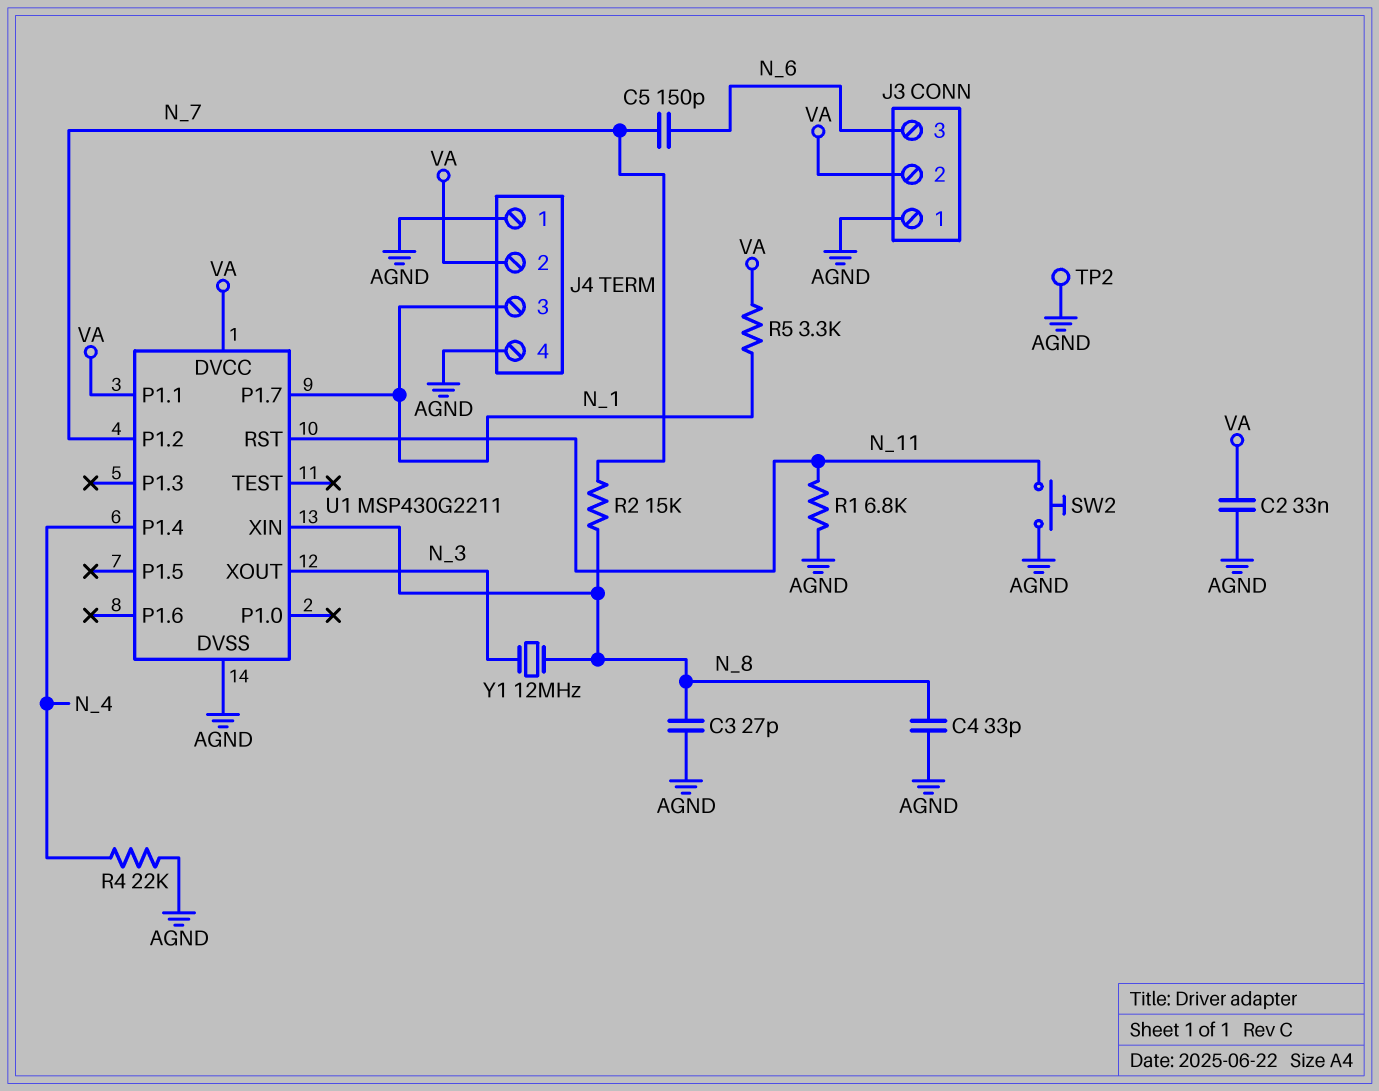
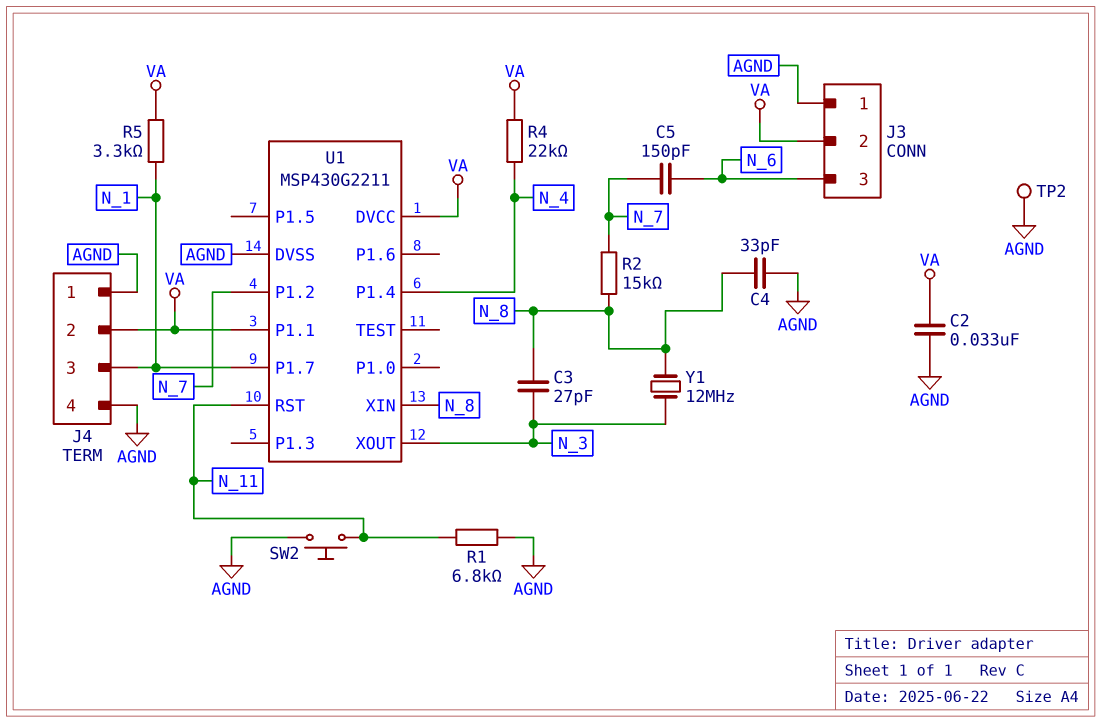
C3: 27pF (AGND, N_8) -> 27pF (N_3, N_8)
R4: 22k (AGND, N_4) -> 22k (N_4, VA)

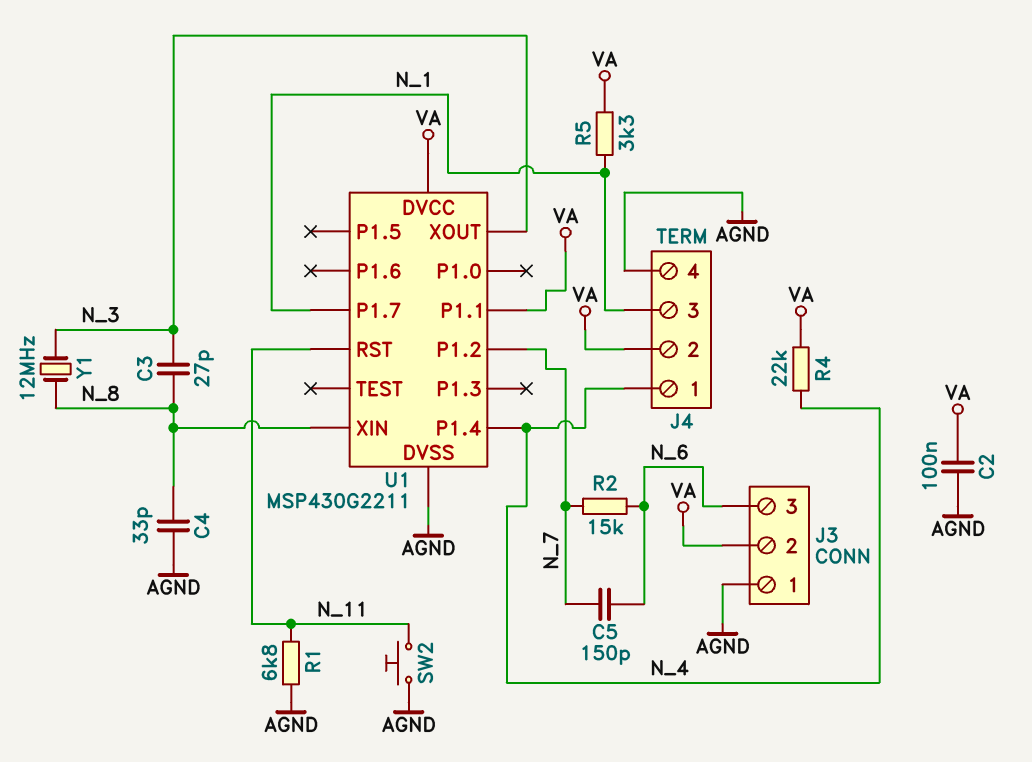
C2: 33nF (AGND, VA) -> 100nF (AGND, VA)
J4 pin 1: AGND -> N_4
R2: 15k (N_7, N_8) -> 15k (N_6, N_7)
TP2: test point (AGND) -> none

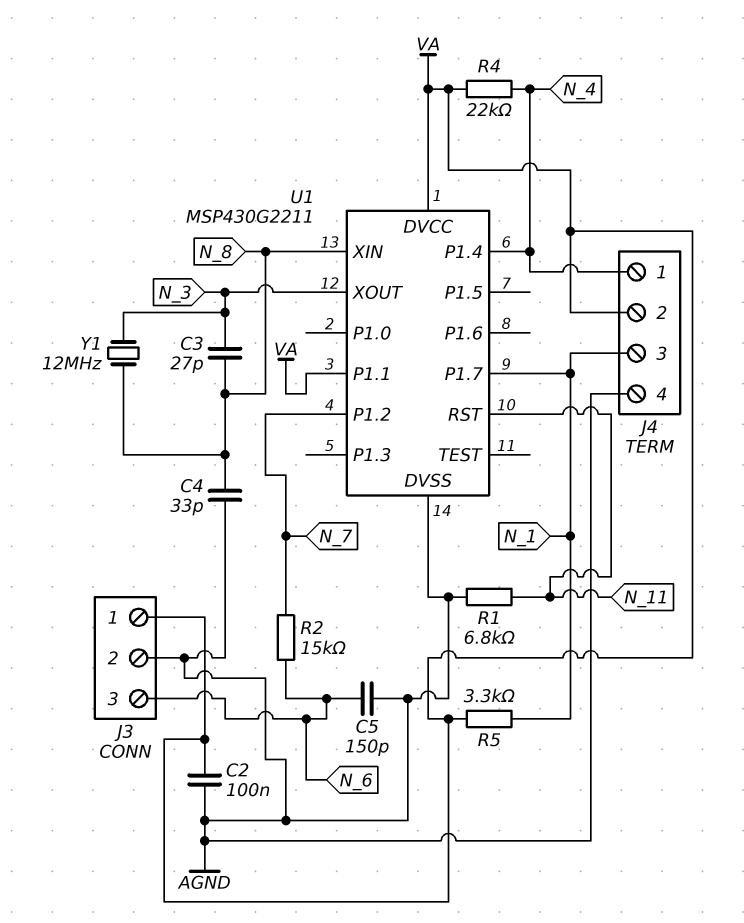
C5: 150pF (N_6, N_7) -> 150pF (AGND, N_6)
J3 pin 1: AGND -> VA
J3 pin 2: VA -> AGND
SW2: button (AGND, N_11) -> none

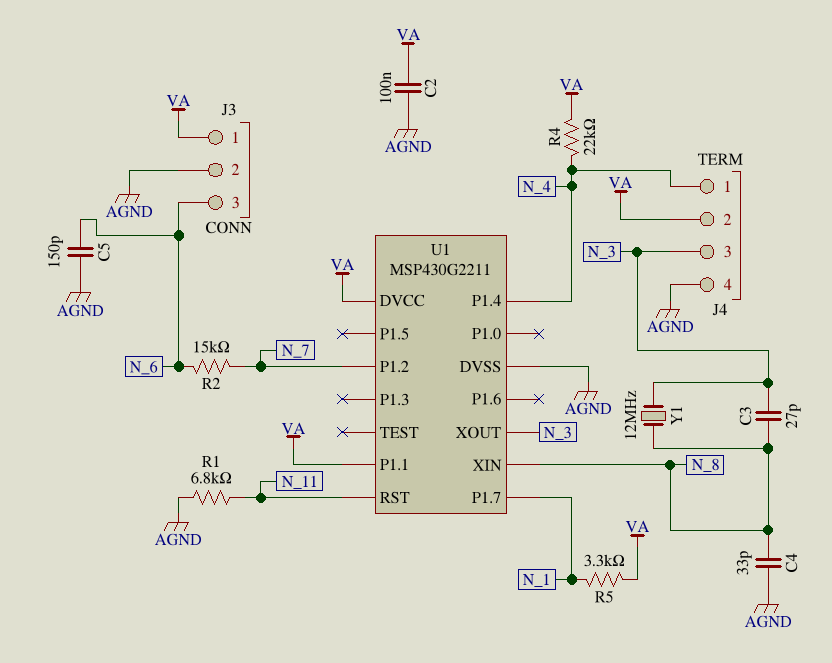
J4 pin 3: N_1 -> N_3

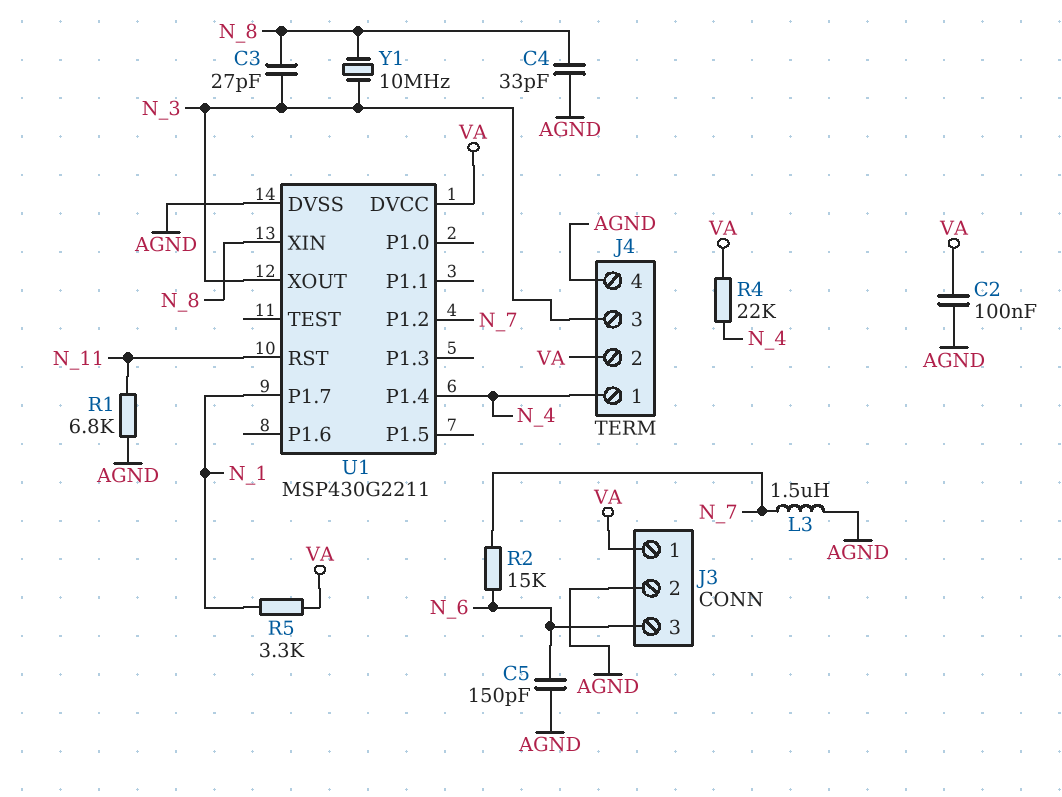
L3: none -> 1.5uH (AGND, N_7)
U1 pin P1.1: VA -> none
Y1: 12MHz (N_3, N_8) -> 10MHz (N_3, N_8)

